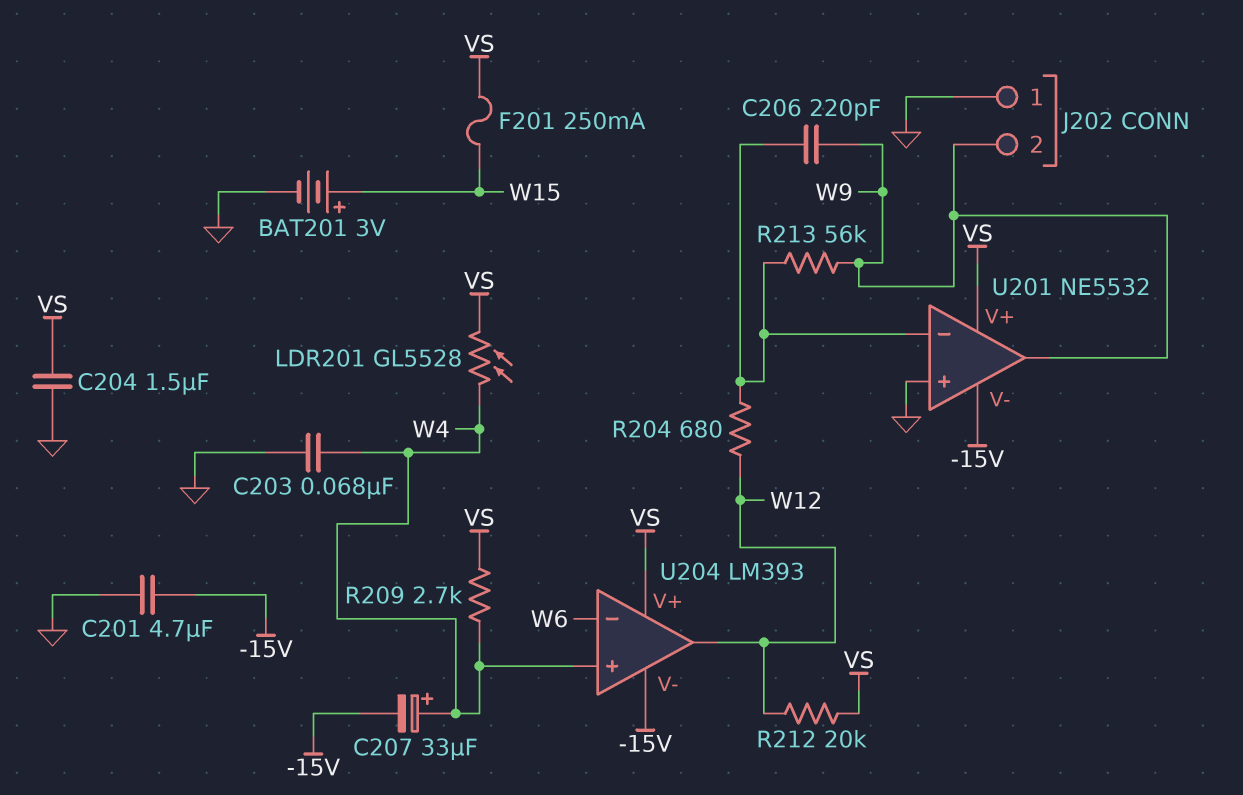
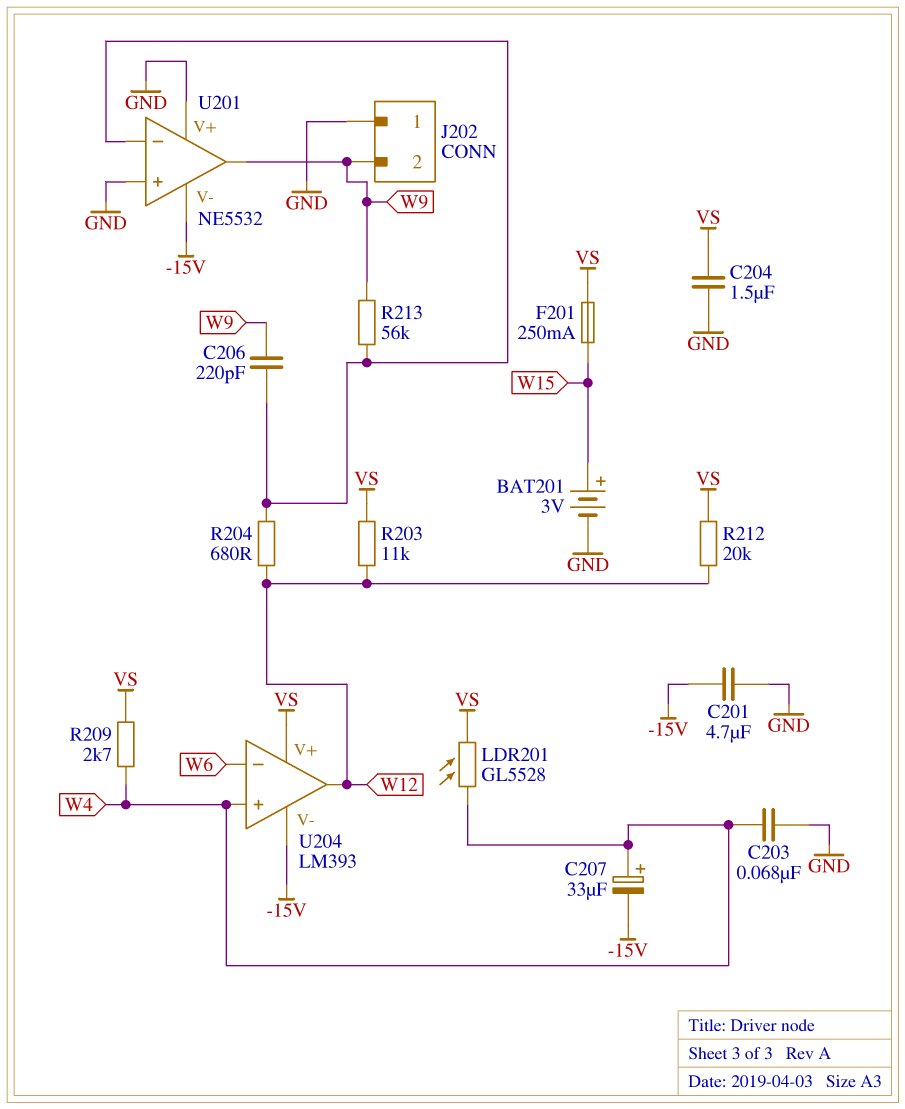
R203: none -> 11k (VS, W12)
U201 pin V+: VS -> GND

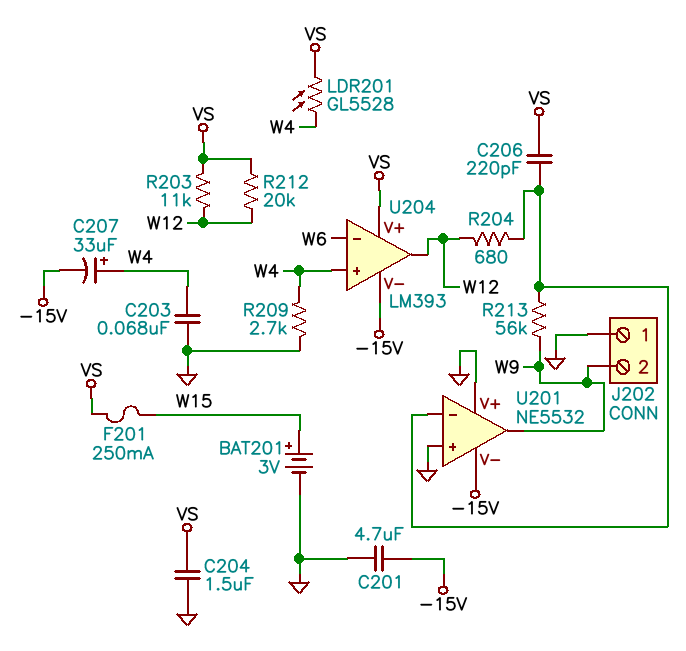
C206: 220pF (U201/in-, W9) -> 220pF (U201/in-, VS)
R209: 2.7k (VS, W4) -> 2.7k (GND, W4)

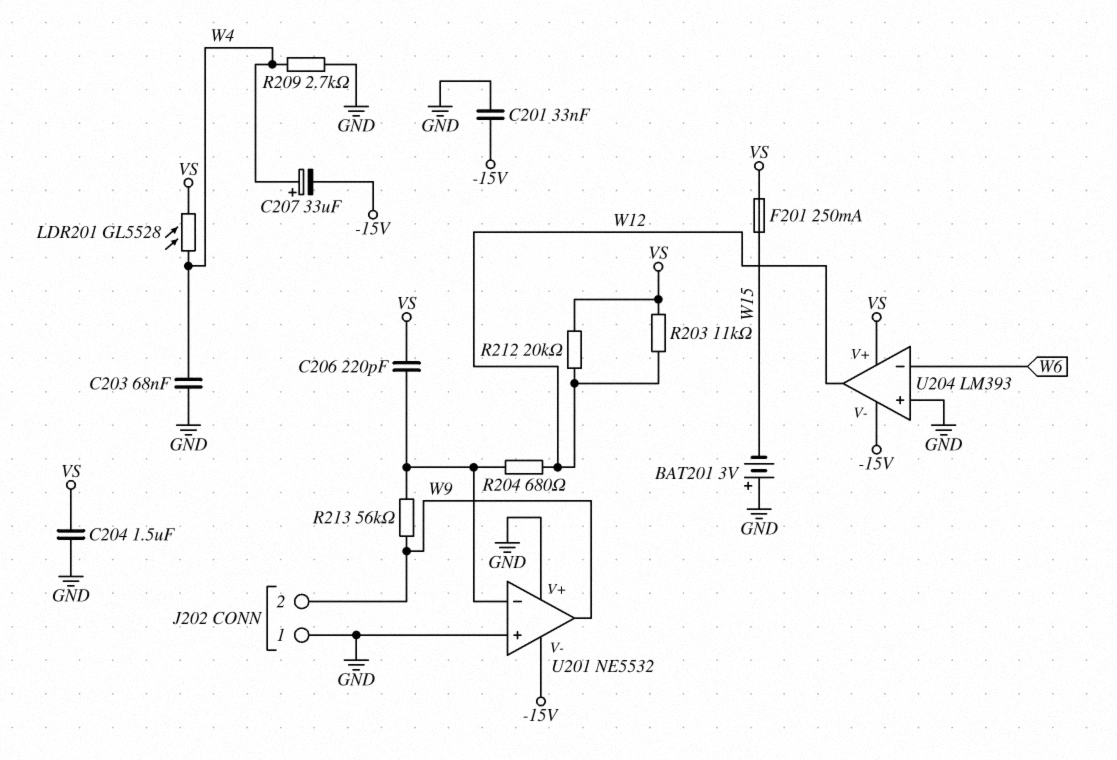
BAT201: 3V (plus W15, minus GND) -> 3V (plus GND, minus W15)
C201: 4.7uF (-15V, GND) -> 33nF (-15V, GND)
U204 pin in+: W4 -> GND

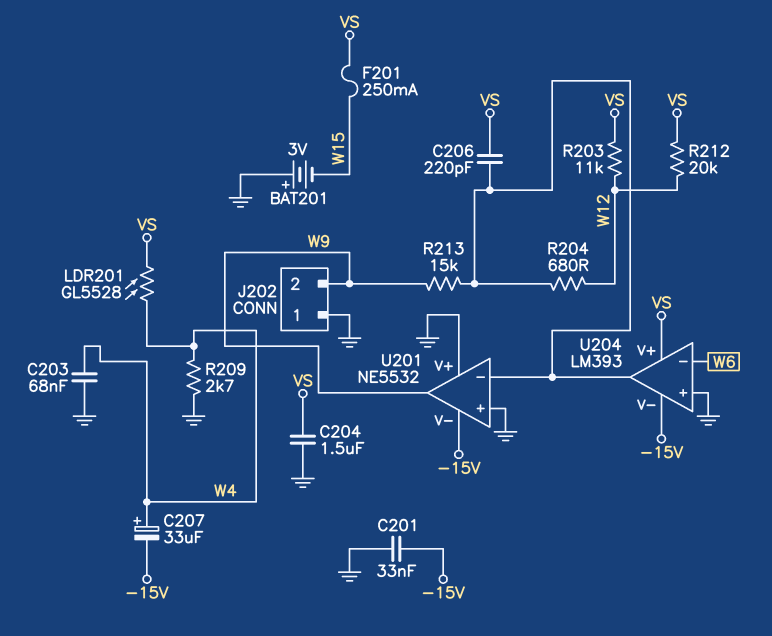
R213: 56k (U201/in-, W9) -> 15k (U201/in-, W9)
U204 pin out: W12 -> U201/in-

